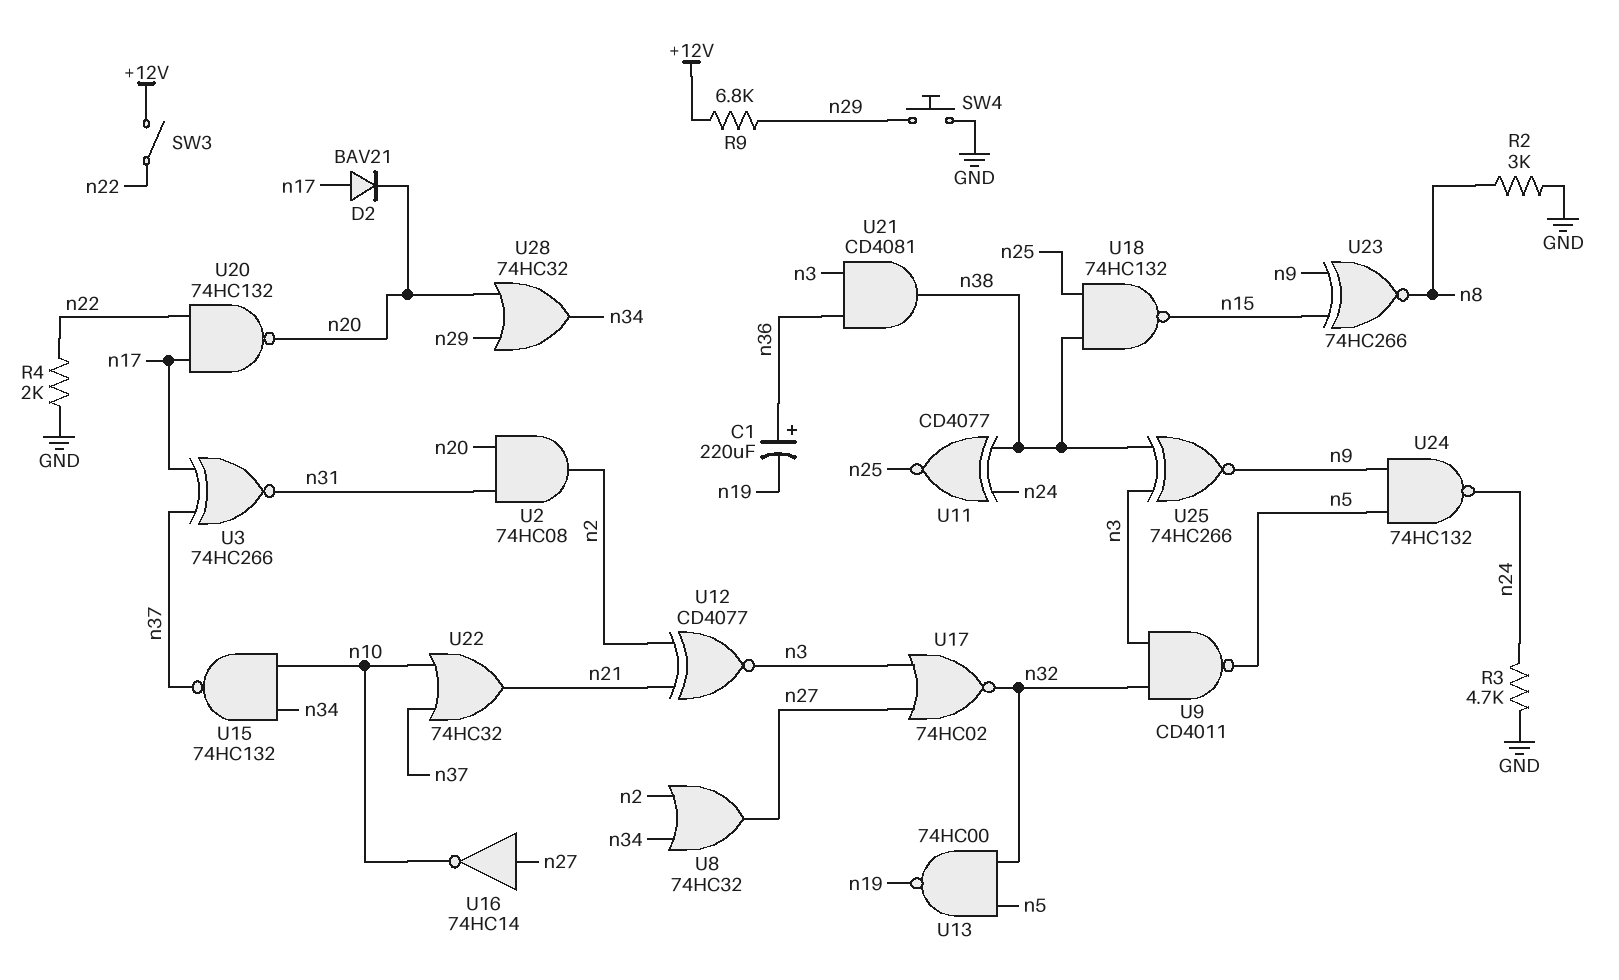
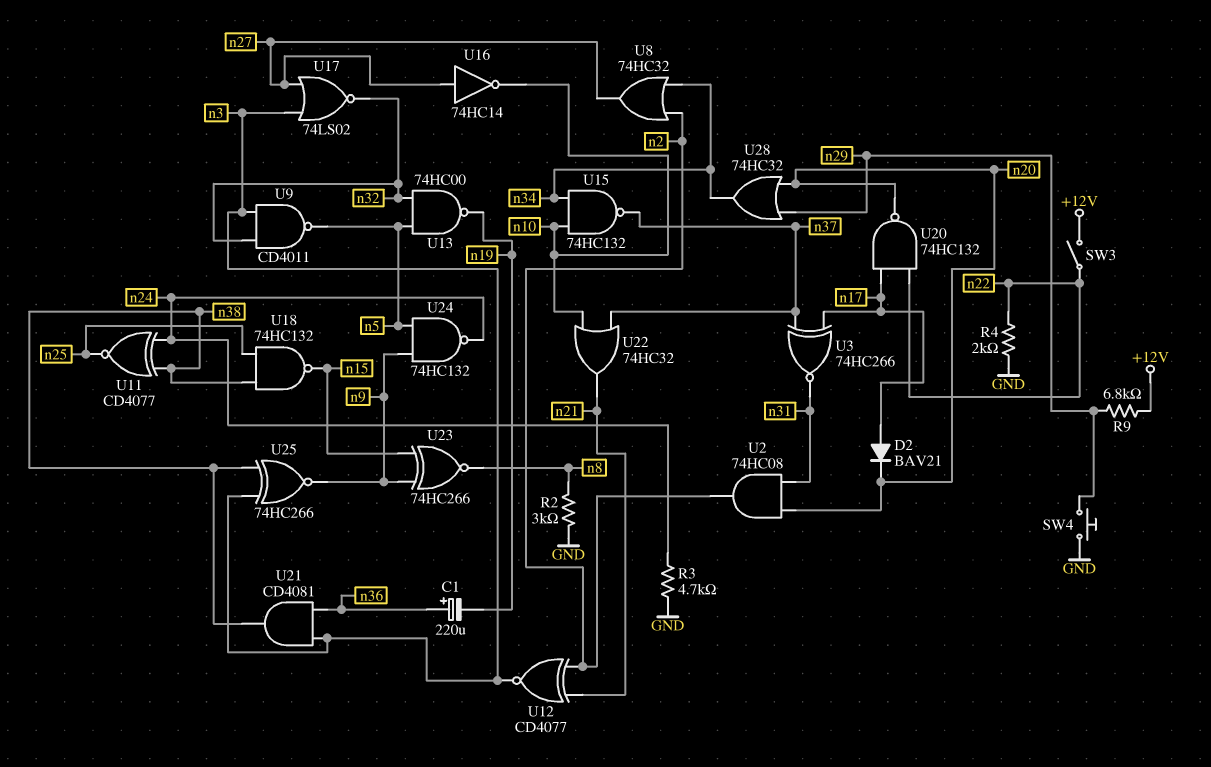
U17: NOR 74HC02 (in n3, in n27, out n32) -> NOR 74LS02 (in n3, in n27, out n32)

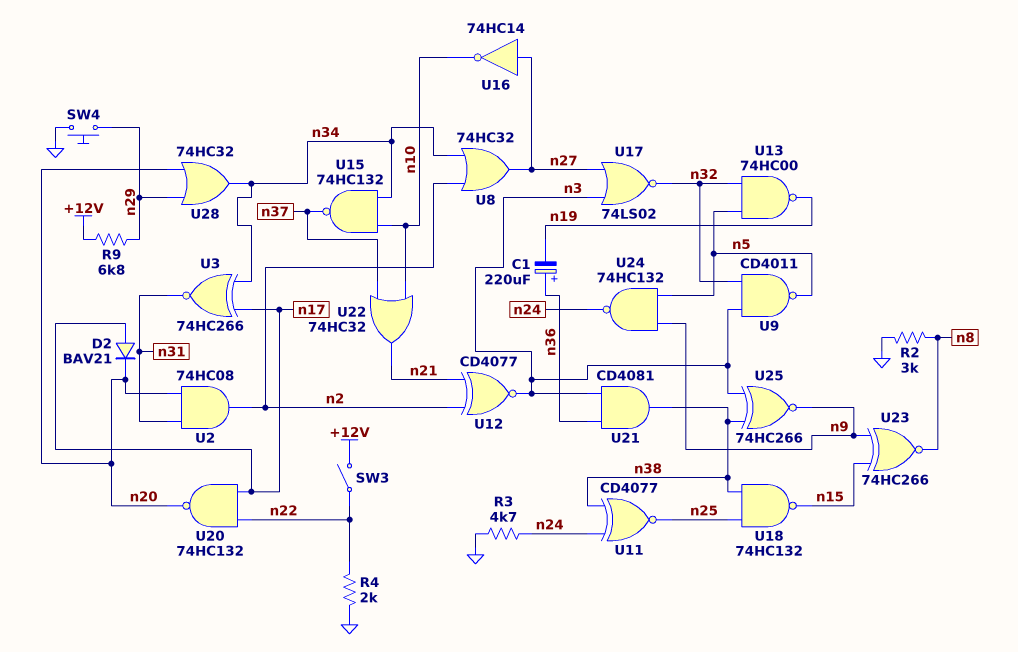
U3: XNOR 74HC266 (in n17, in n37, out n31) -> XNOR 74HC266 (in n17, in n34, out n31)

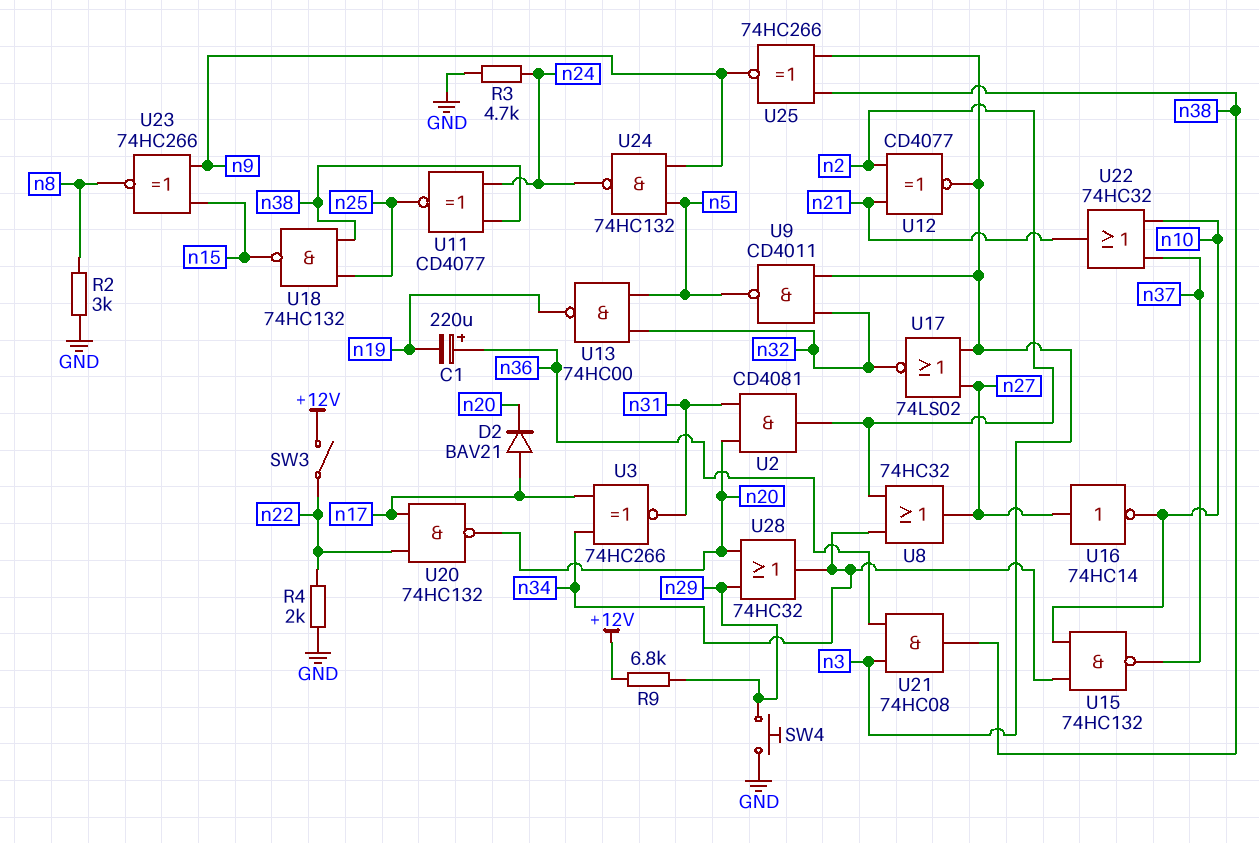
U2: AND 74HC08 (in n20, in n31, out n2) -> AND CD4081 (in n20, in n31, out n2)
U21: AND CD4081 (in n3, in n36, out n38) -> AND 74HC08 (in n3, in n36, out n38)

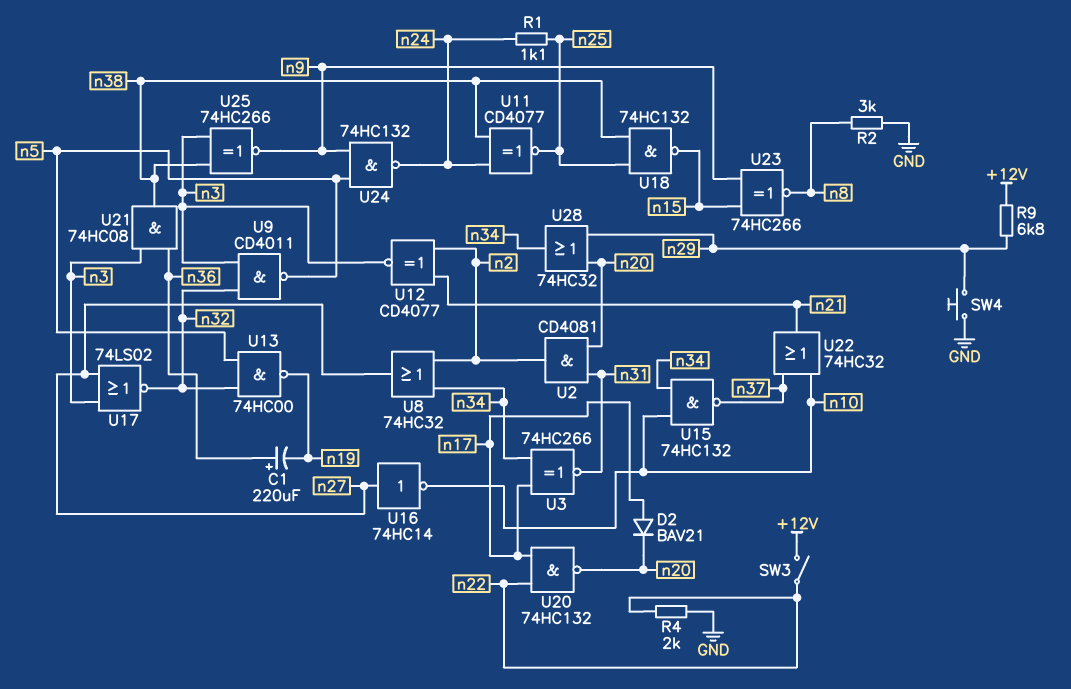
R1: none -> 1.1k (n24, n25)
R3: 4.7k (GND, n24) -> none

